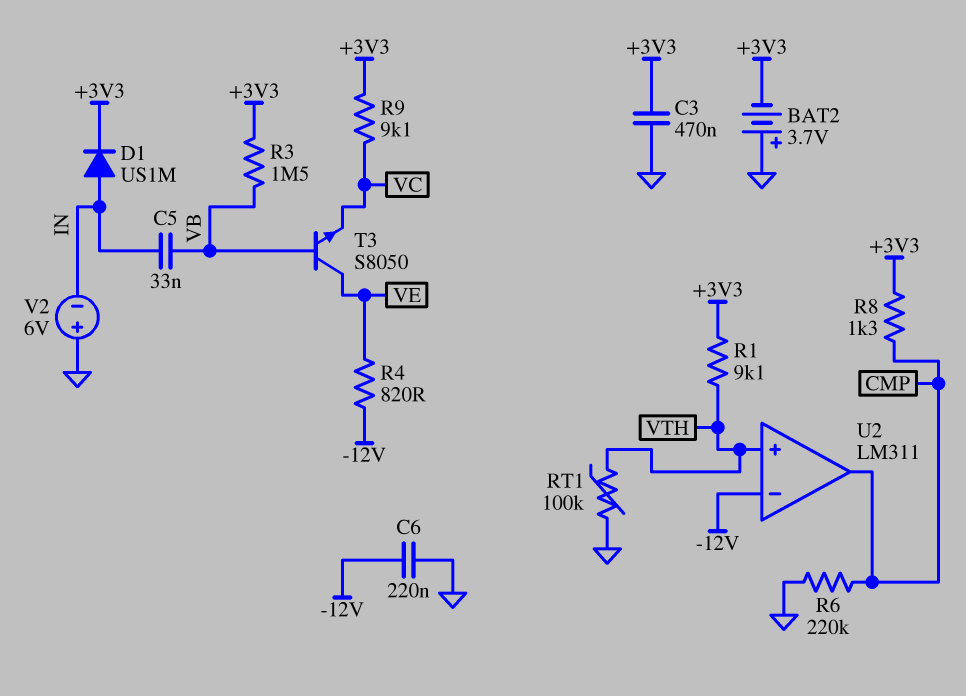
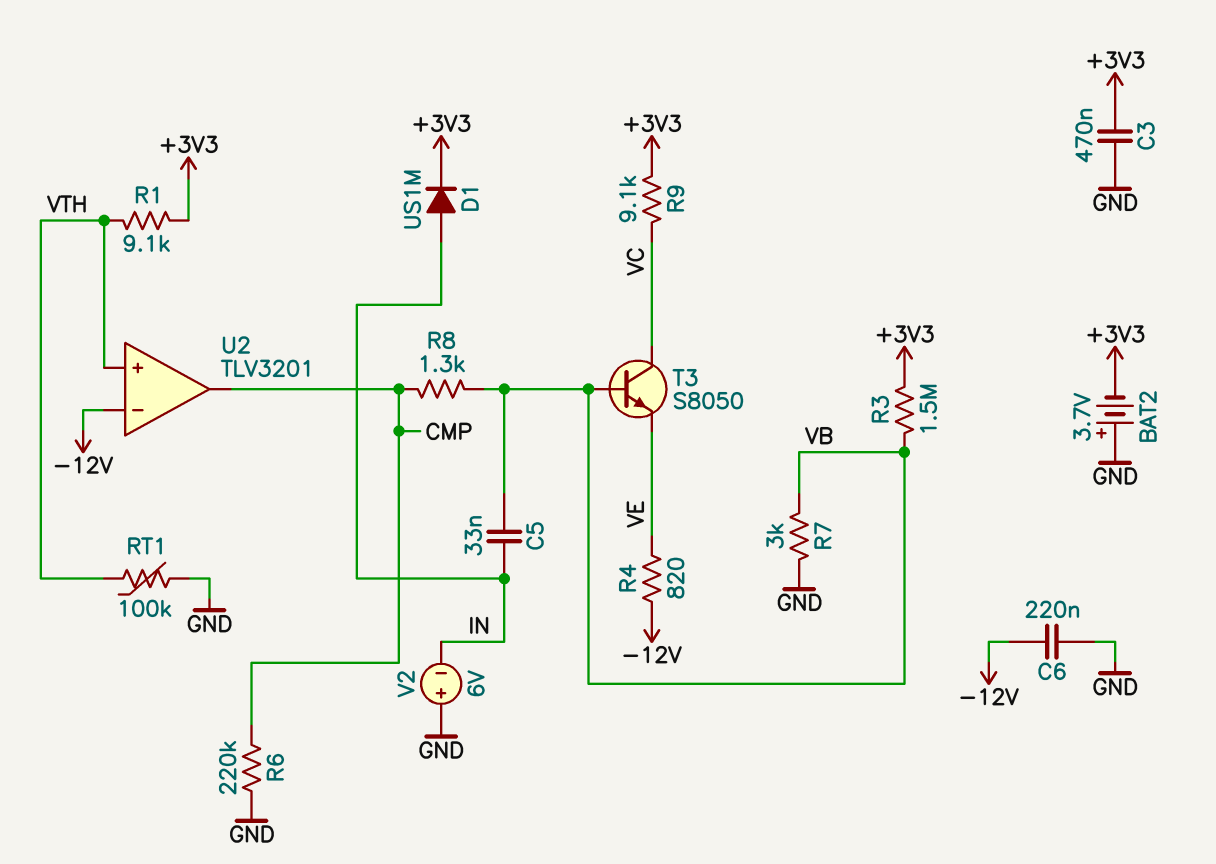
R7: none -> 3k (GND, VB)
R8: 1.3k (+3V3, CMP) -> 1.3k (CMP, VB)
T3: NPN S8050 (B VB, C VE, E VC) -> NPN S8050 (B VB, C VC, E VE)
U2: LM311 -> TLV3201

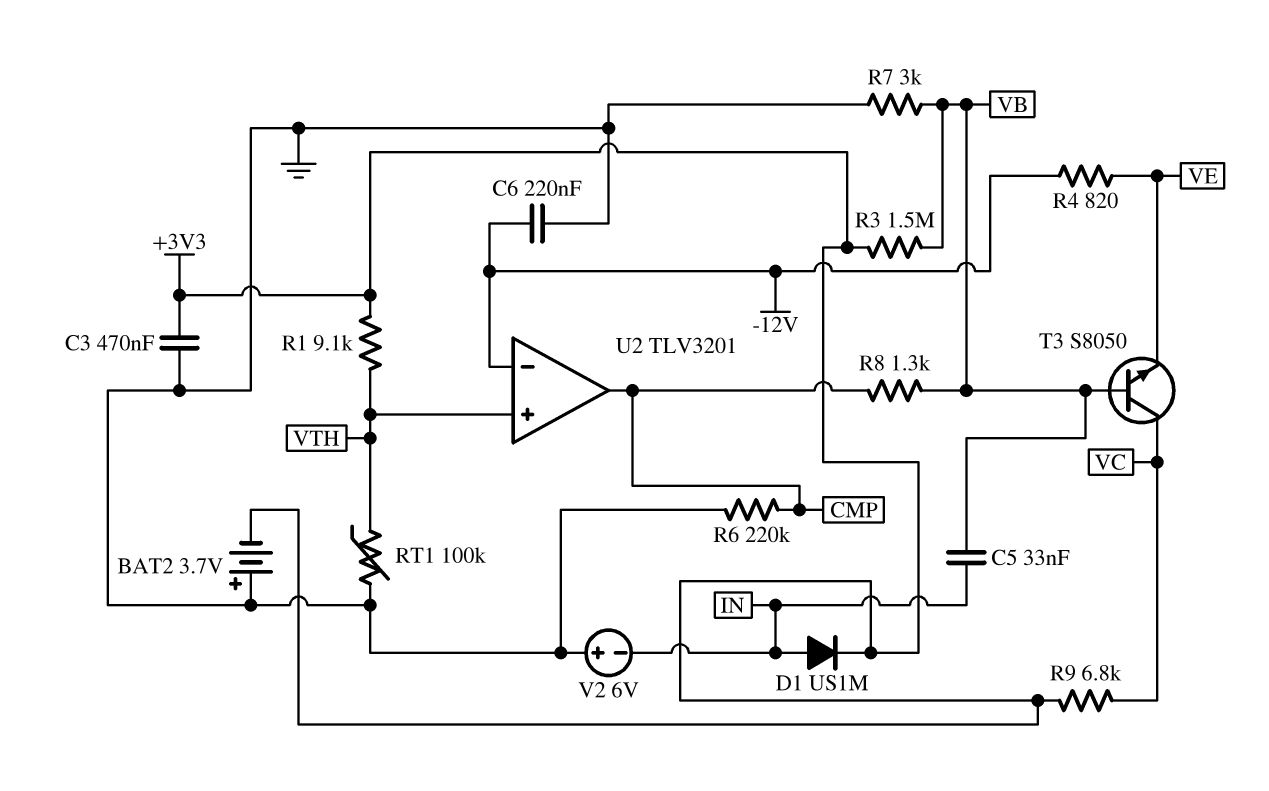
R9: 9.1k (+3V3, VC) -> 6.8k (+3V3, VC)

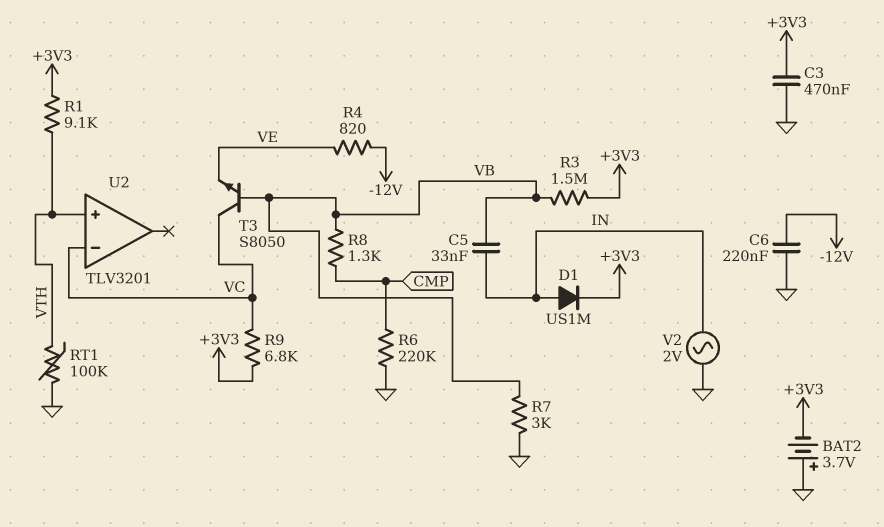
U2 pin in-: -12V -> VC
U2 pin out: CMP -> none
V2: 6V (plus GND, minus IN) -> AC 2V (GND, IN)

